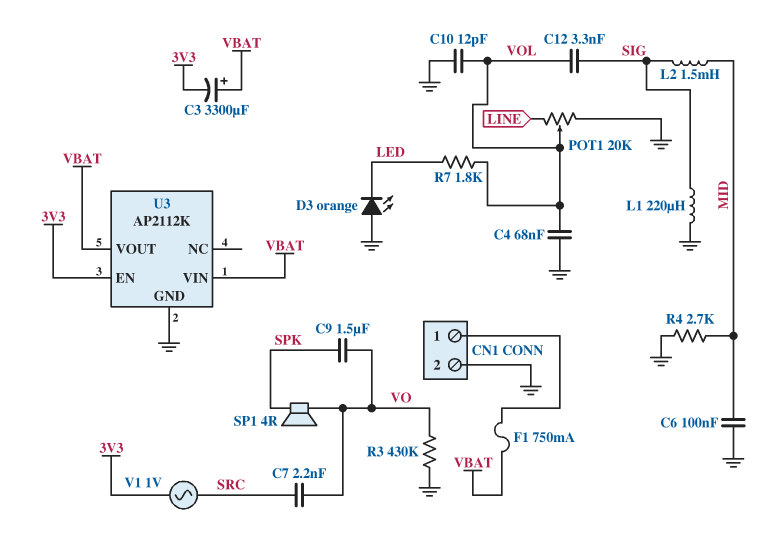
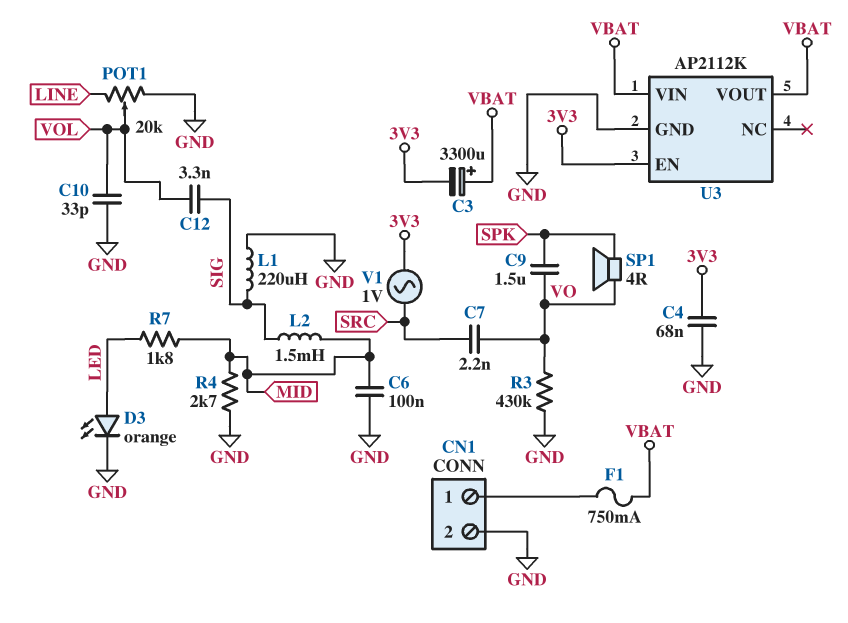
C4: 68nF (GND, VOL) -> 68nF (3V3, GND)
C10: 12pF (GND, VOL) -> 33pF (GND, VOL)
D3: LED orange (A GND, K LED) -> LED orange (A LED, K GND)
R7: 1.8k (LED, VOL) -> 1.8k (LED, MID)

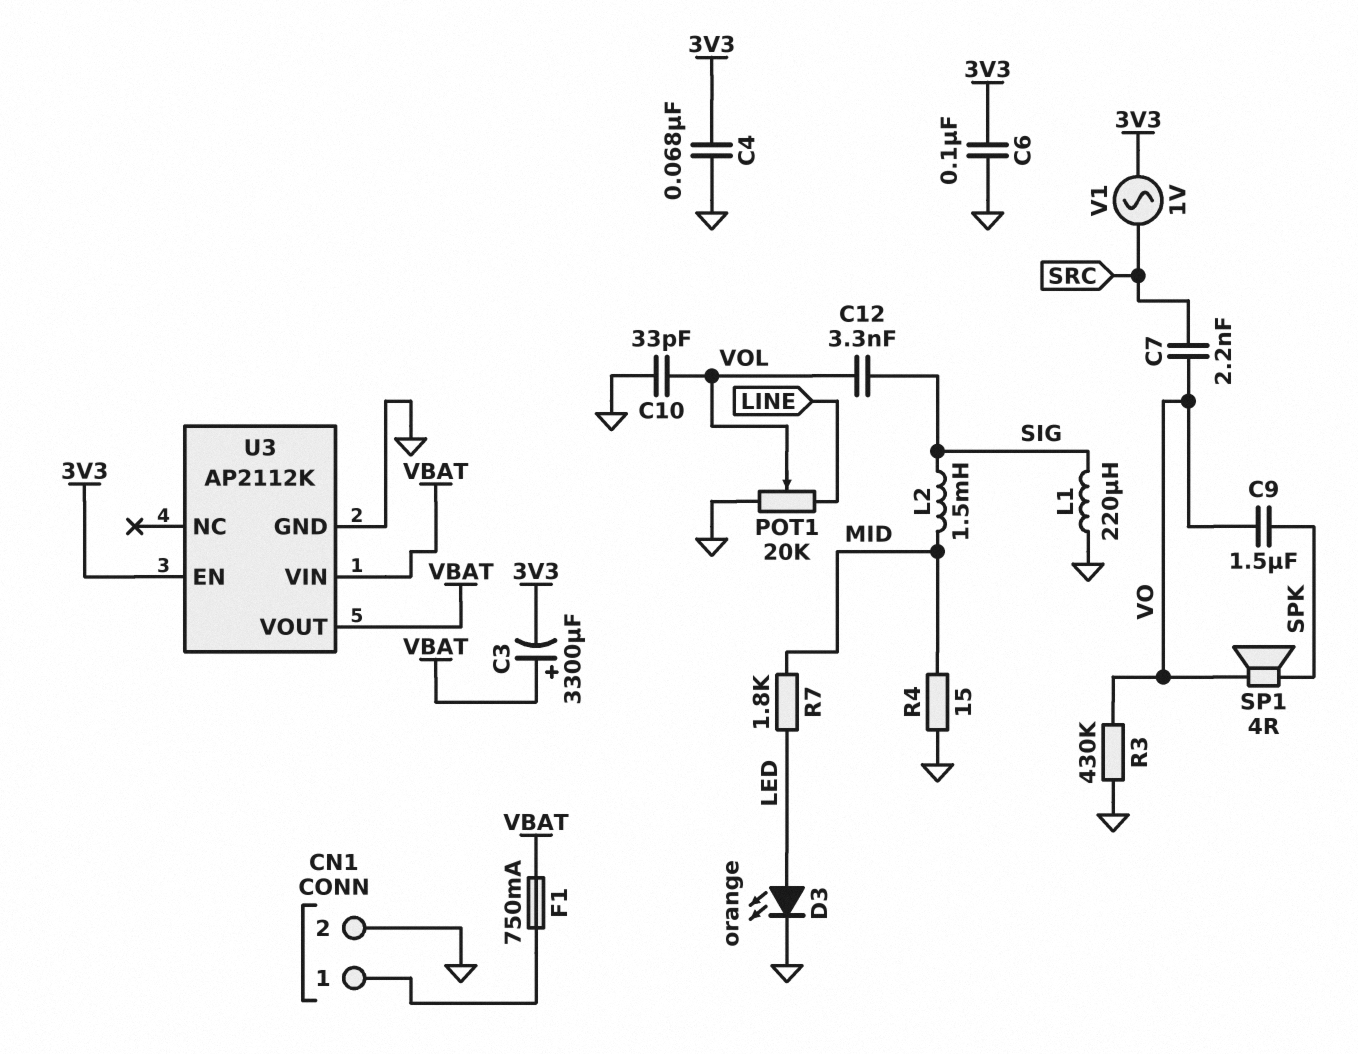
C6: 100nF (GND, MID) -> 100nF (3V3, GND)
R4: 2.7k (GND, MID) -> 15 (GND, MID)

